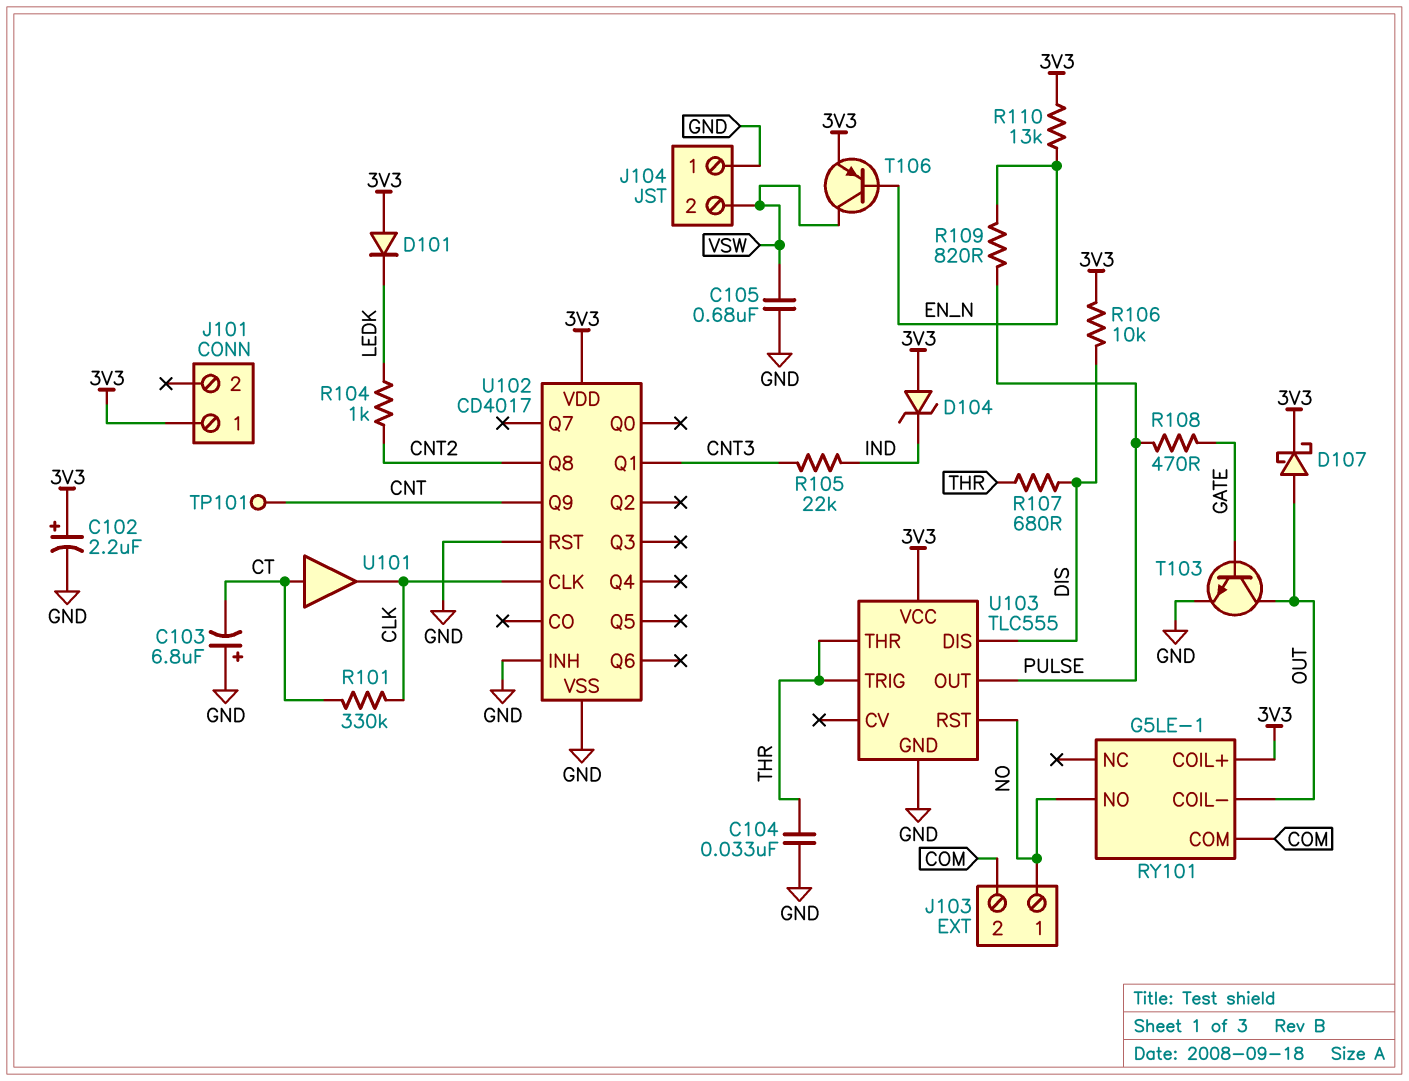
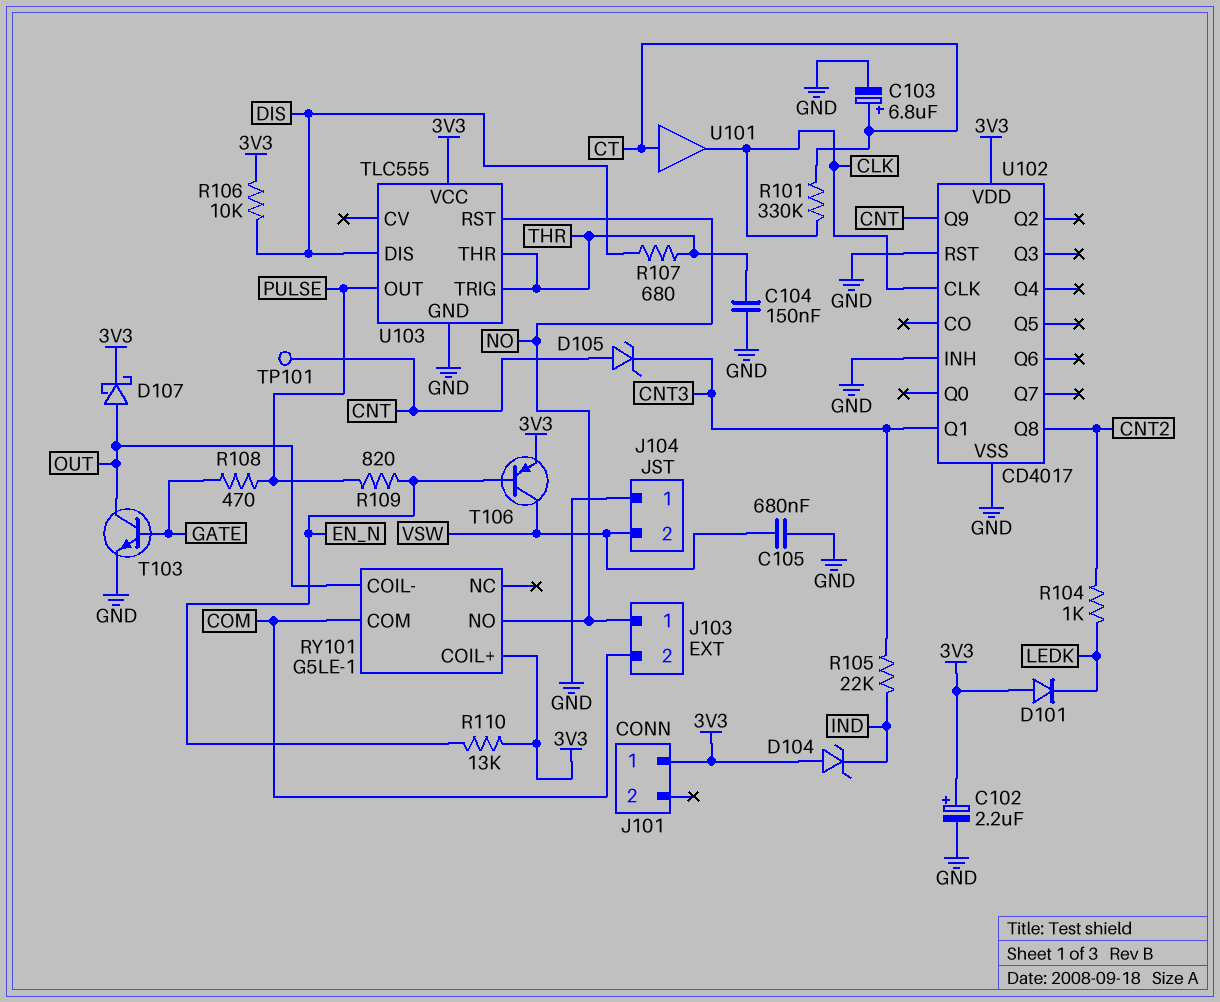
C103: 6.8uF (plus GND, minus CT) -> 6.8uF (plus CT, minus GND)
C104: 33nF (GND, THR) -> 150nF (GND, THR)
D105: none -> zener (A CNT, K CNT3)

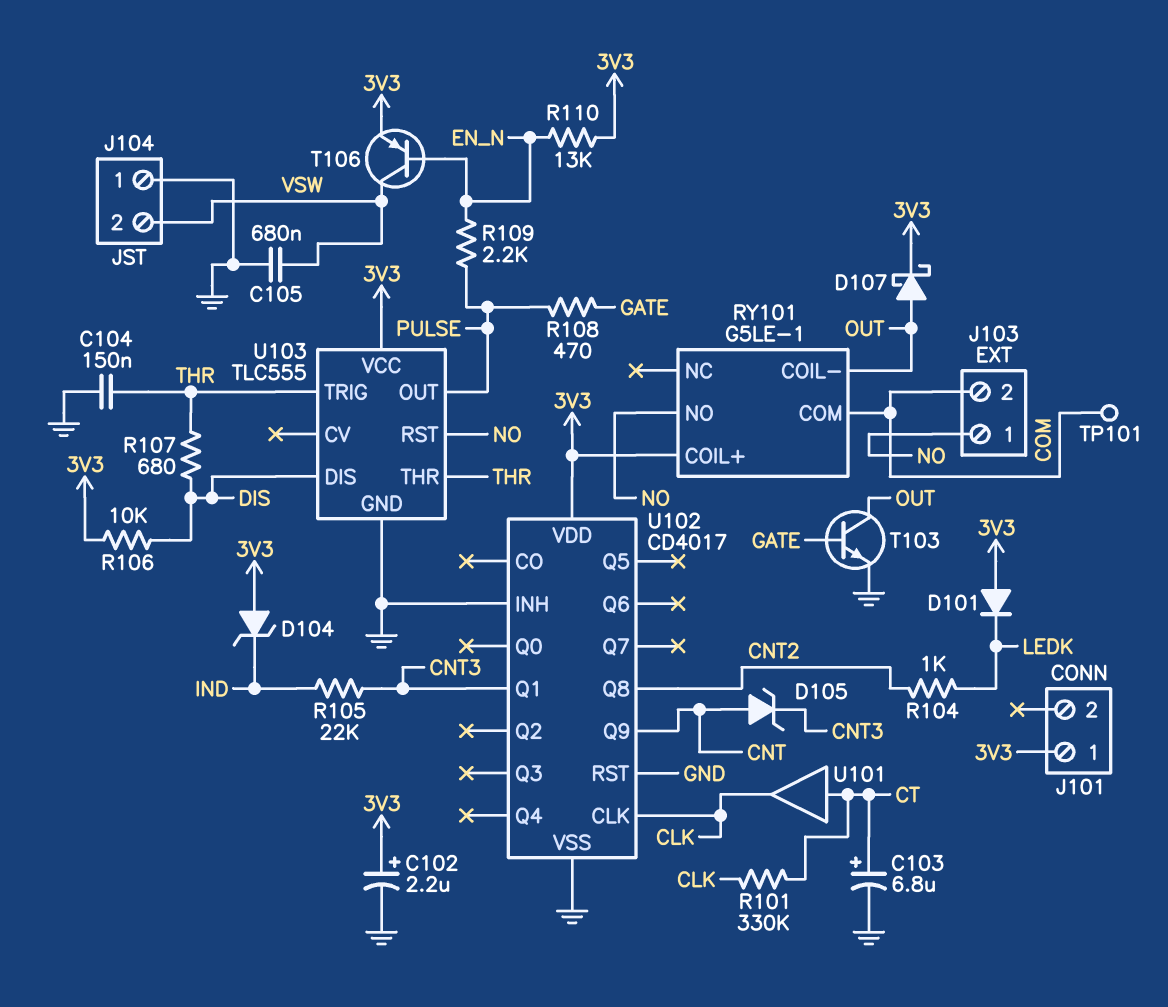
R109: 820 (EN_N, PULSE) -> 2.2k (EN_N, PULSE)
TP101: test point (CNT) -> test point (COM)

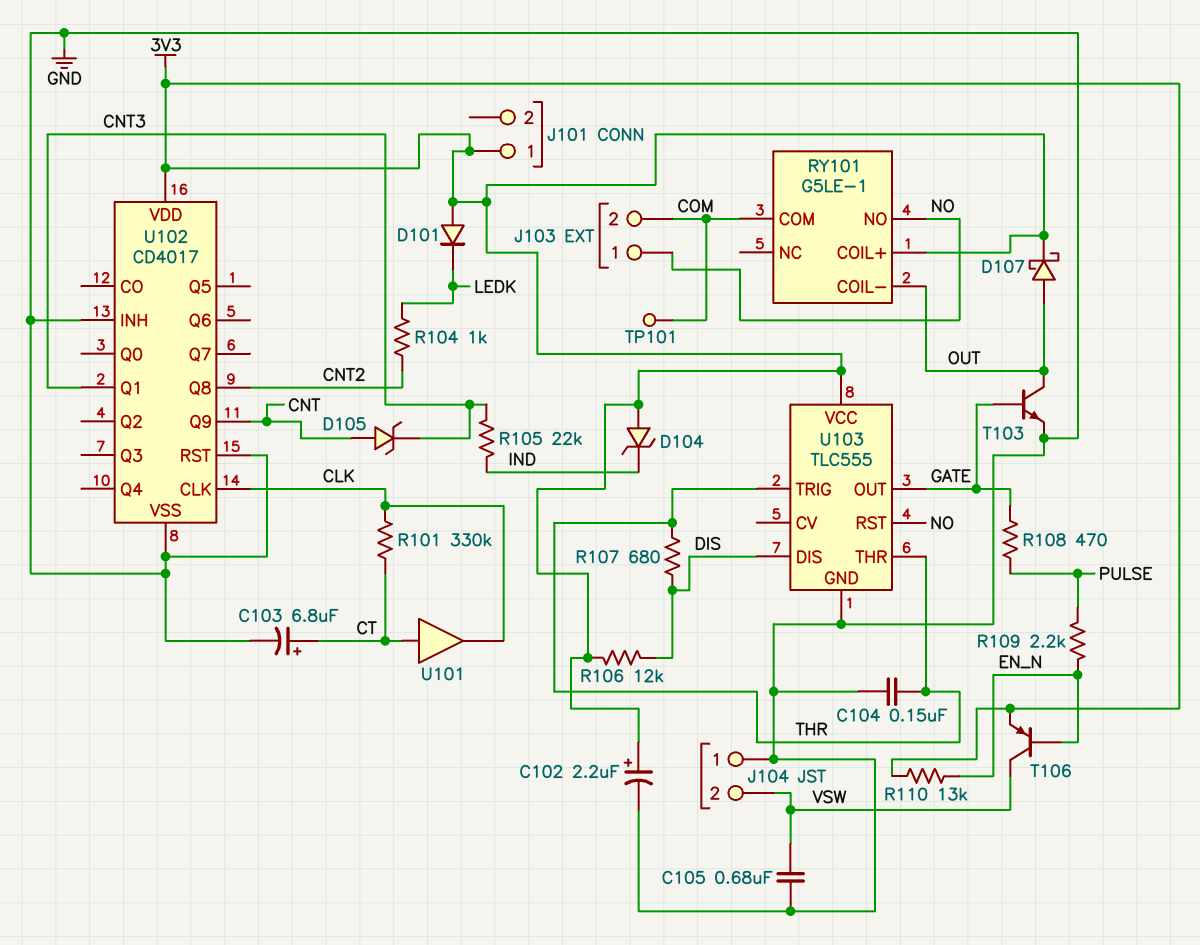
R106: 10k (3V3, DIS) -> 12k (3V3, DIS)
U103 pin OUT: PULSE -> GATE

